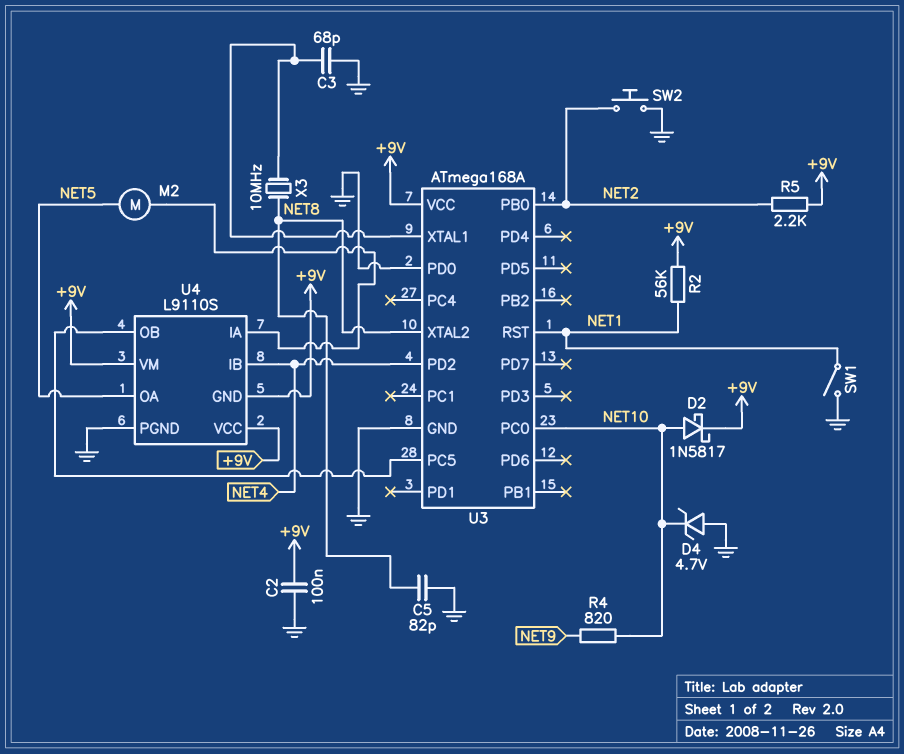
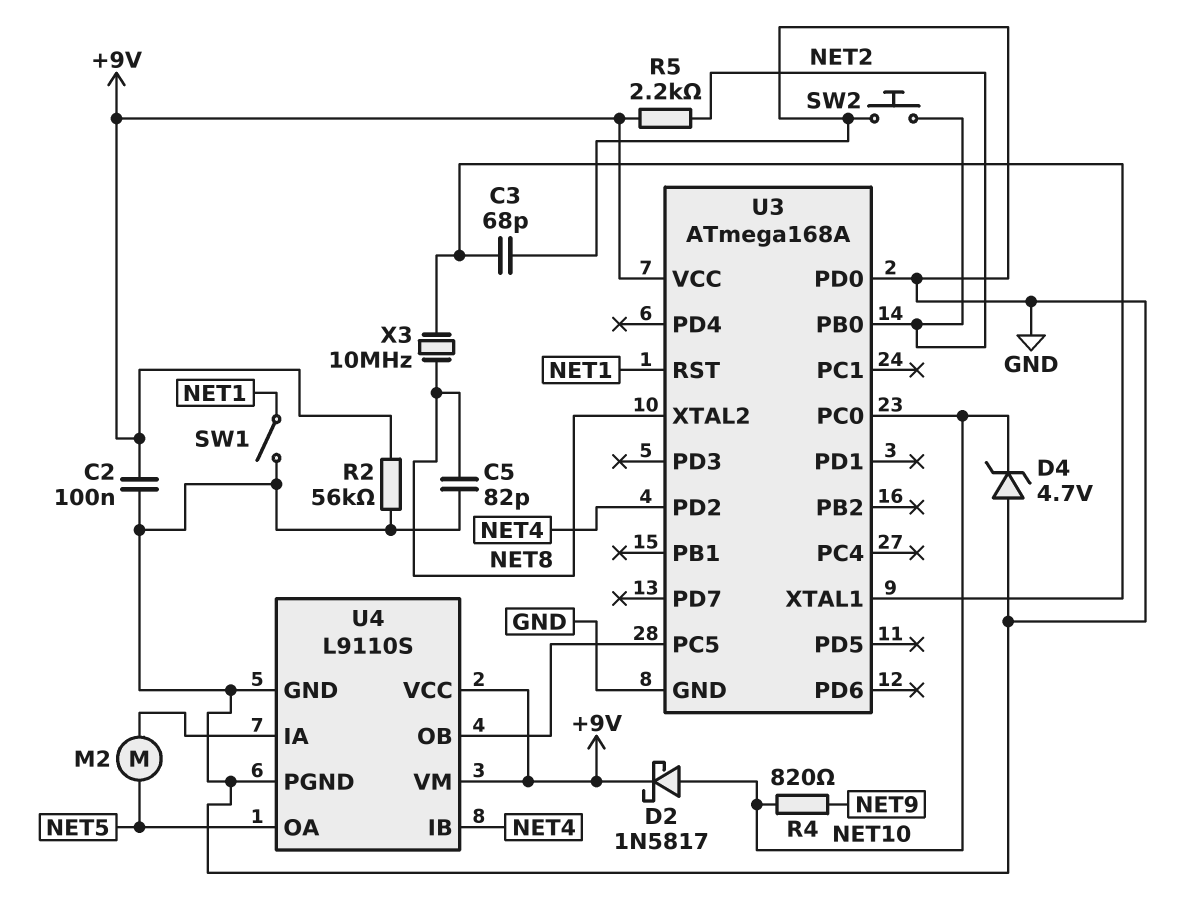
R2: 56k (+9V, NET1) -> 56k (+9V, GND)
U4 pin GND: +9V -> GND

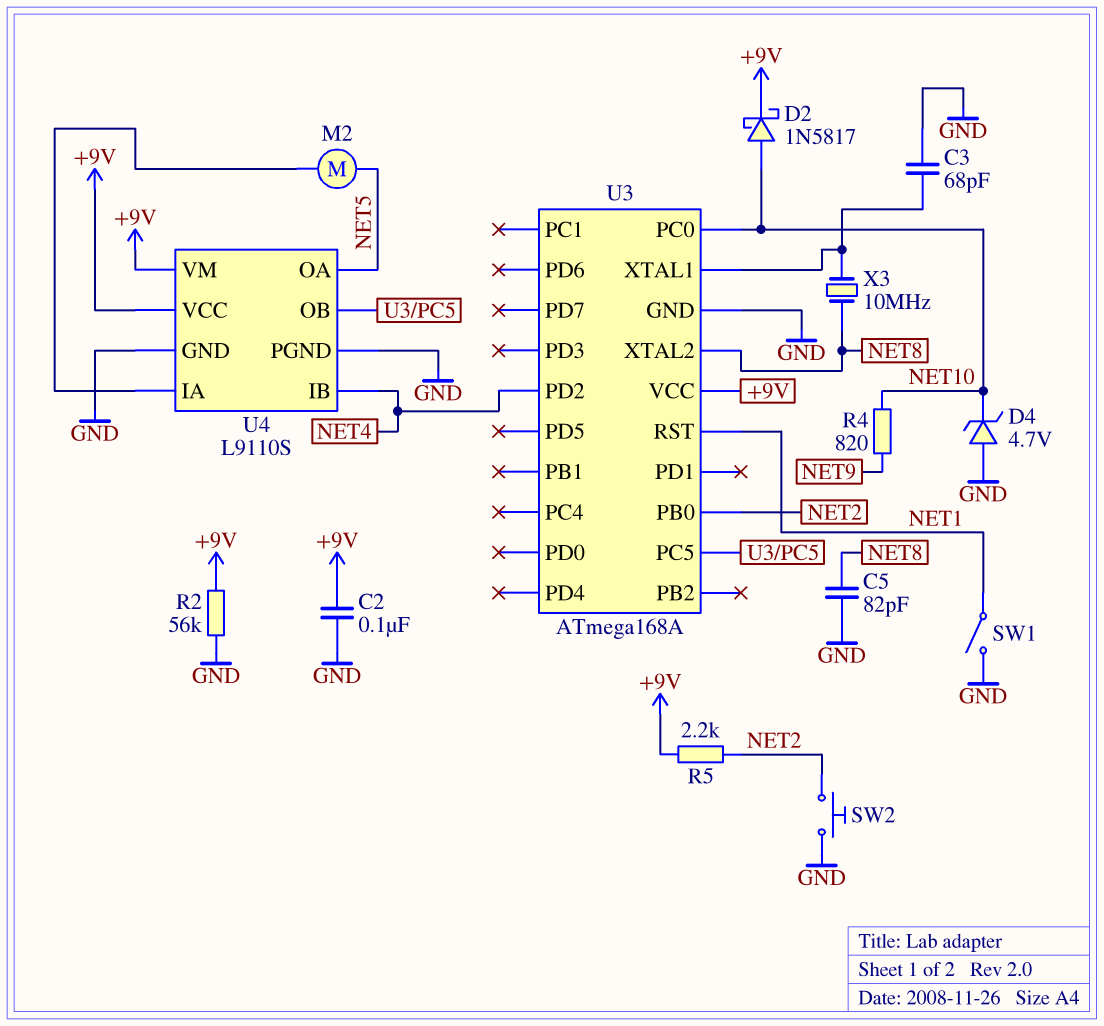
U3 pin PD0: GND -> none

